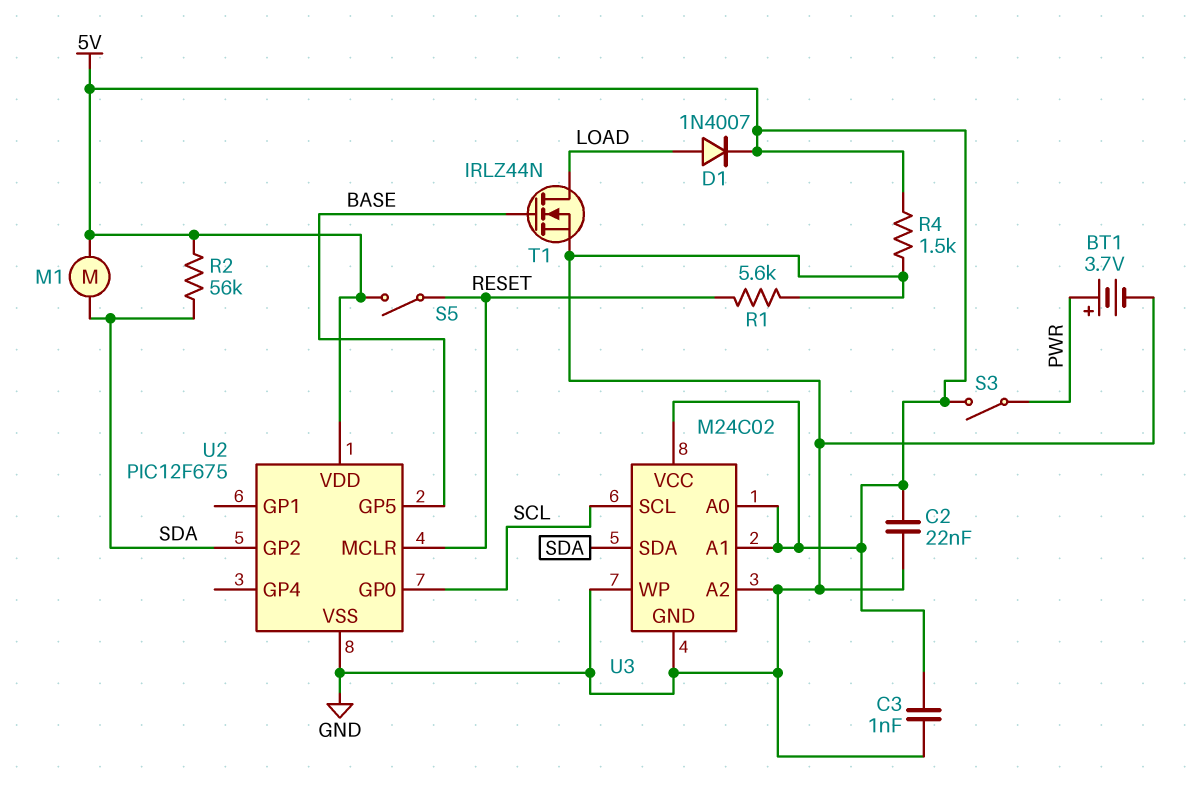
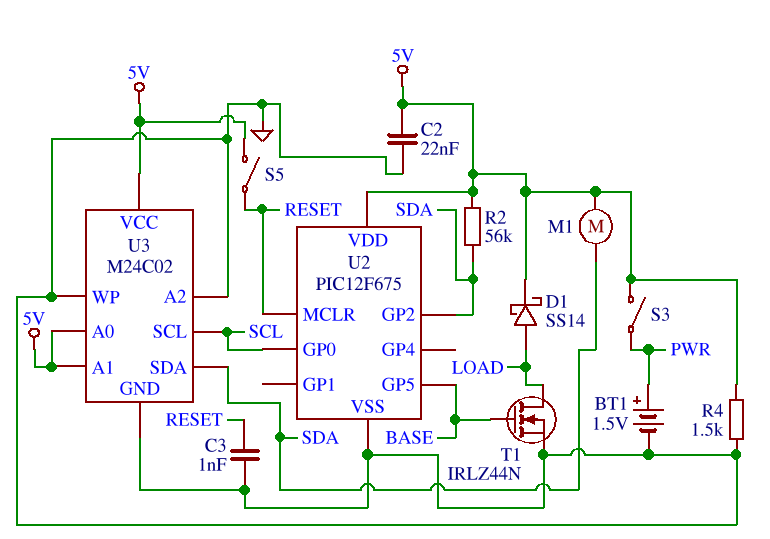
BT1: 3.7V (plus PWR, minus GND) -> 1.5V (plus PWR, minus GND)
C3: 1nF (5V, GND) -> 1nF (GND, RESET)
D1: diode 1N4007 (A LOAD, K 5V) -> schottky SS14 (A LOAD, K 5V)
R1: 5.6k (GND, RESET) -> none

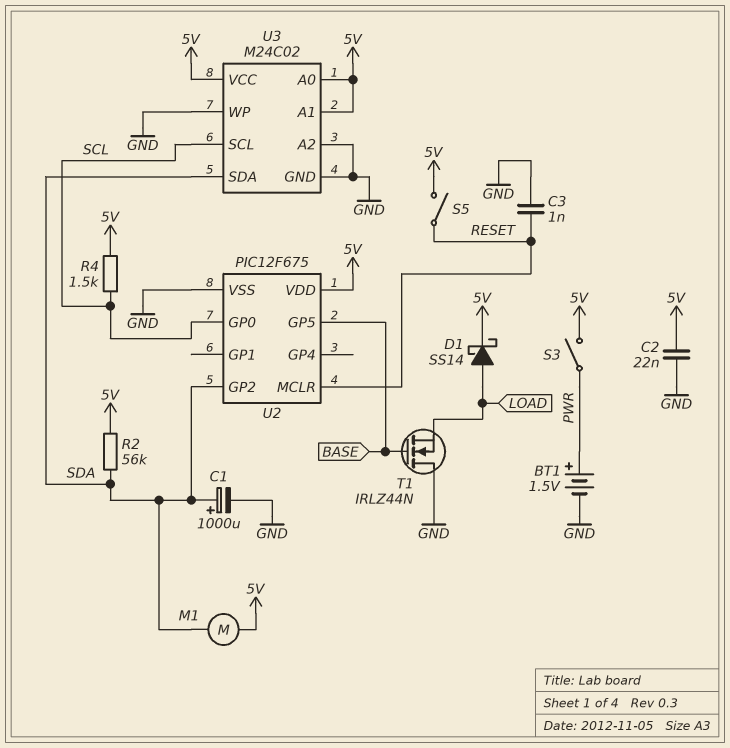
C1: none -> 1000uF (plus SDA, minus GND)
R4: 1.5k (5V, GND) -> 1.5k (5V, SCL)
T1: NMOS IRLZ44N (G BASE, D LOAD, S GND) -> NMOS IRLZ44N (G BASE, D GND, S LOAD)

